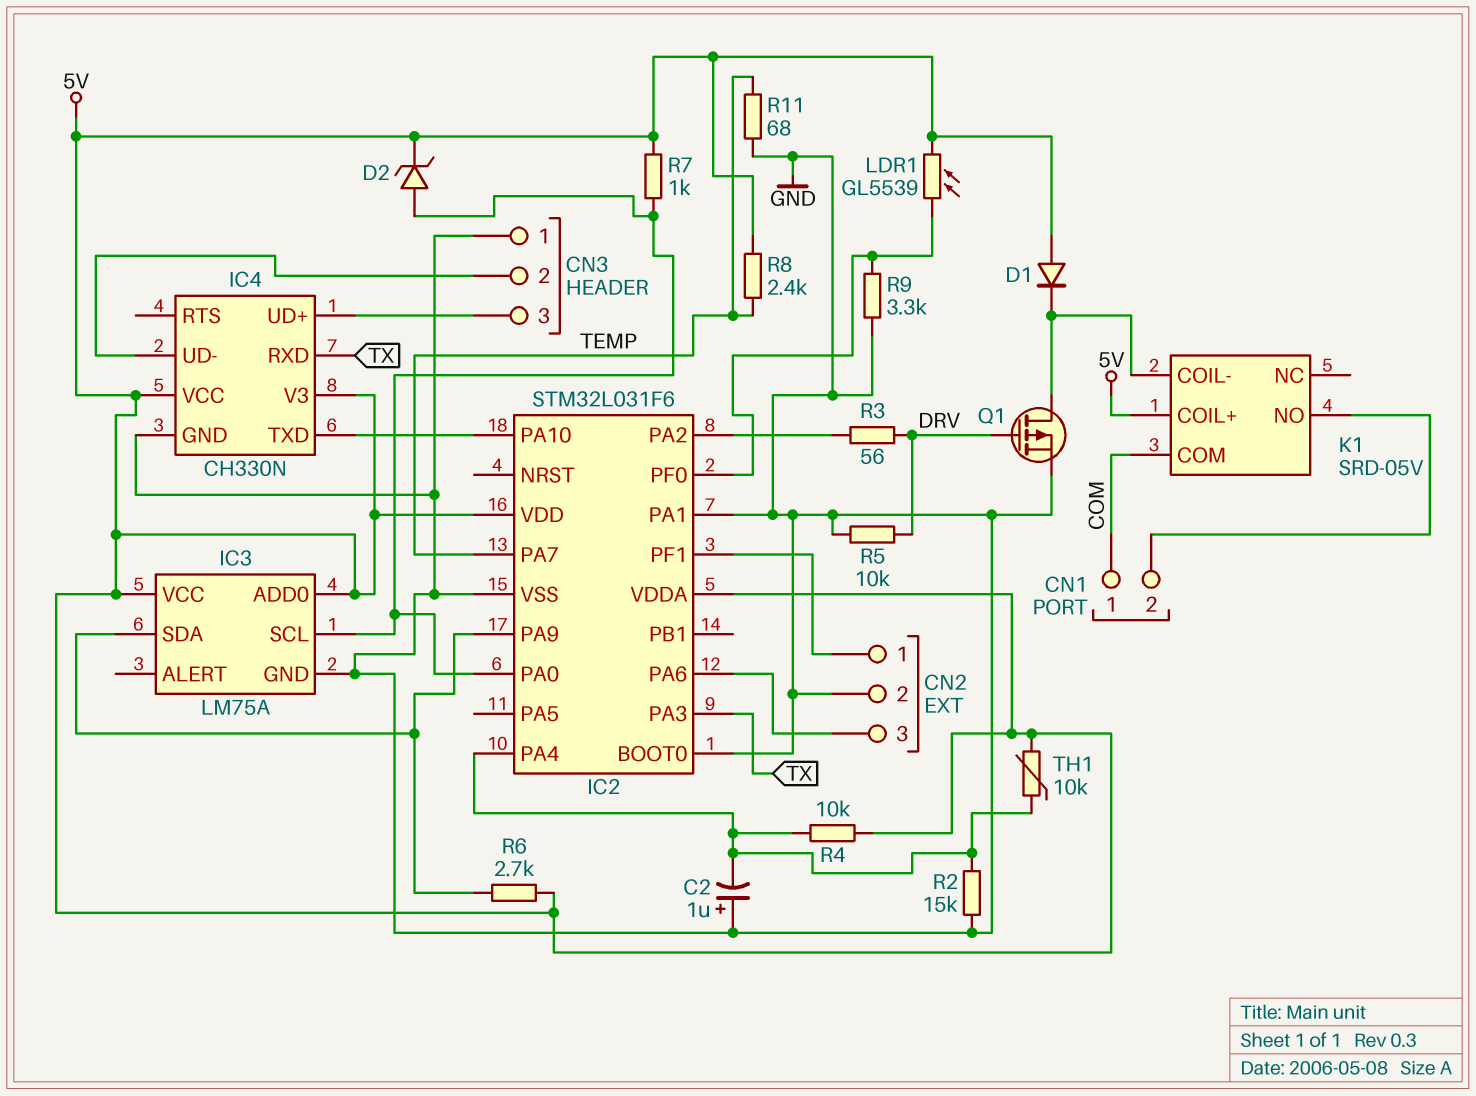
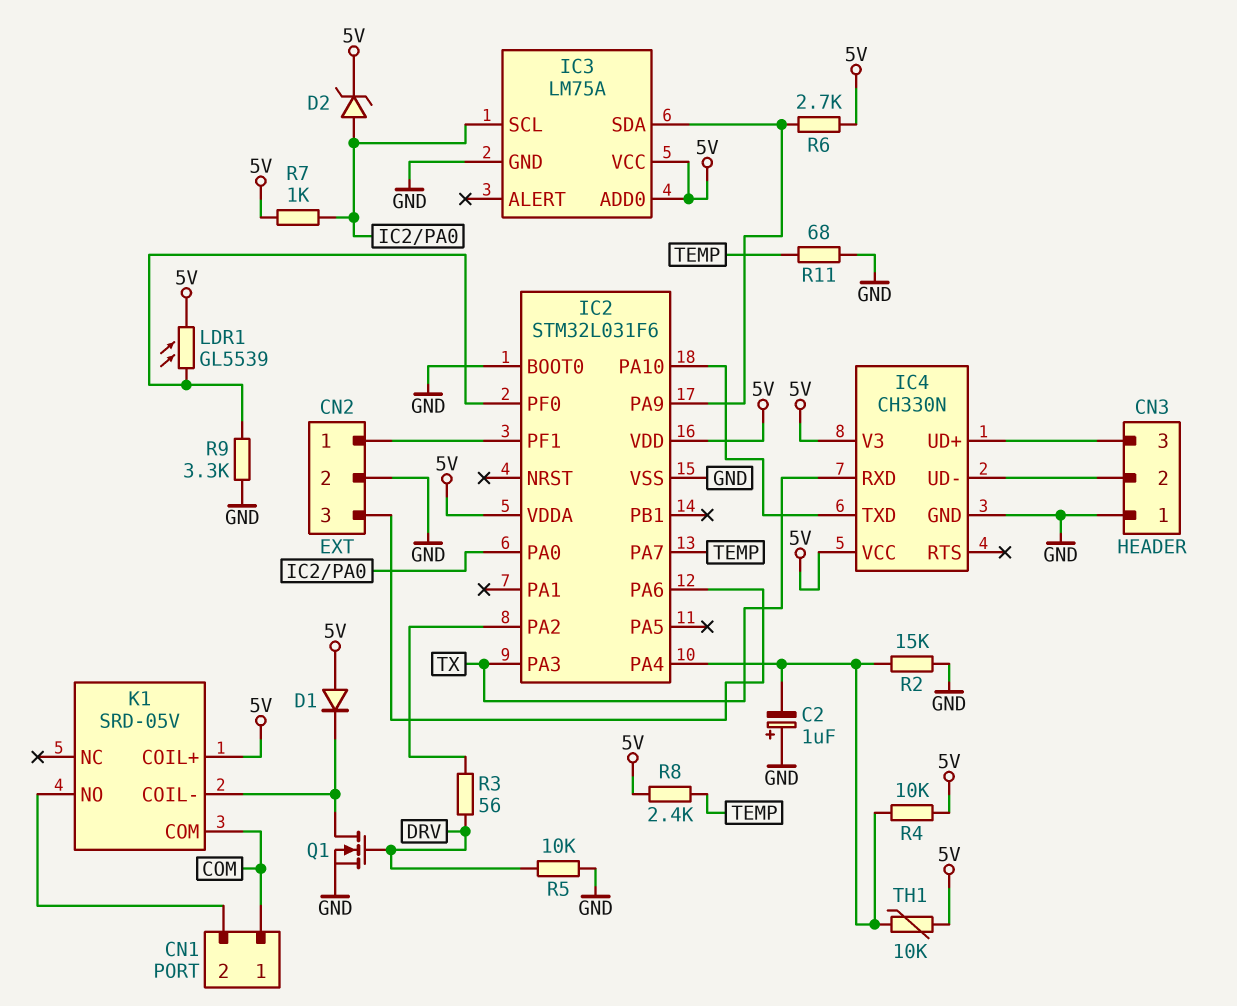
IC2 pin PA1: GND -> none
Q1: PMOS (G DRV, D K1/COIL-, S GND) -> NMOS (G DRV, D K1/COIL-, S GND)

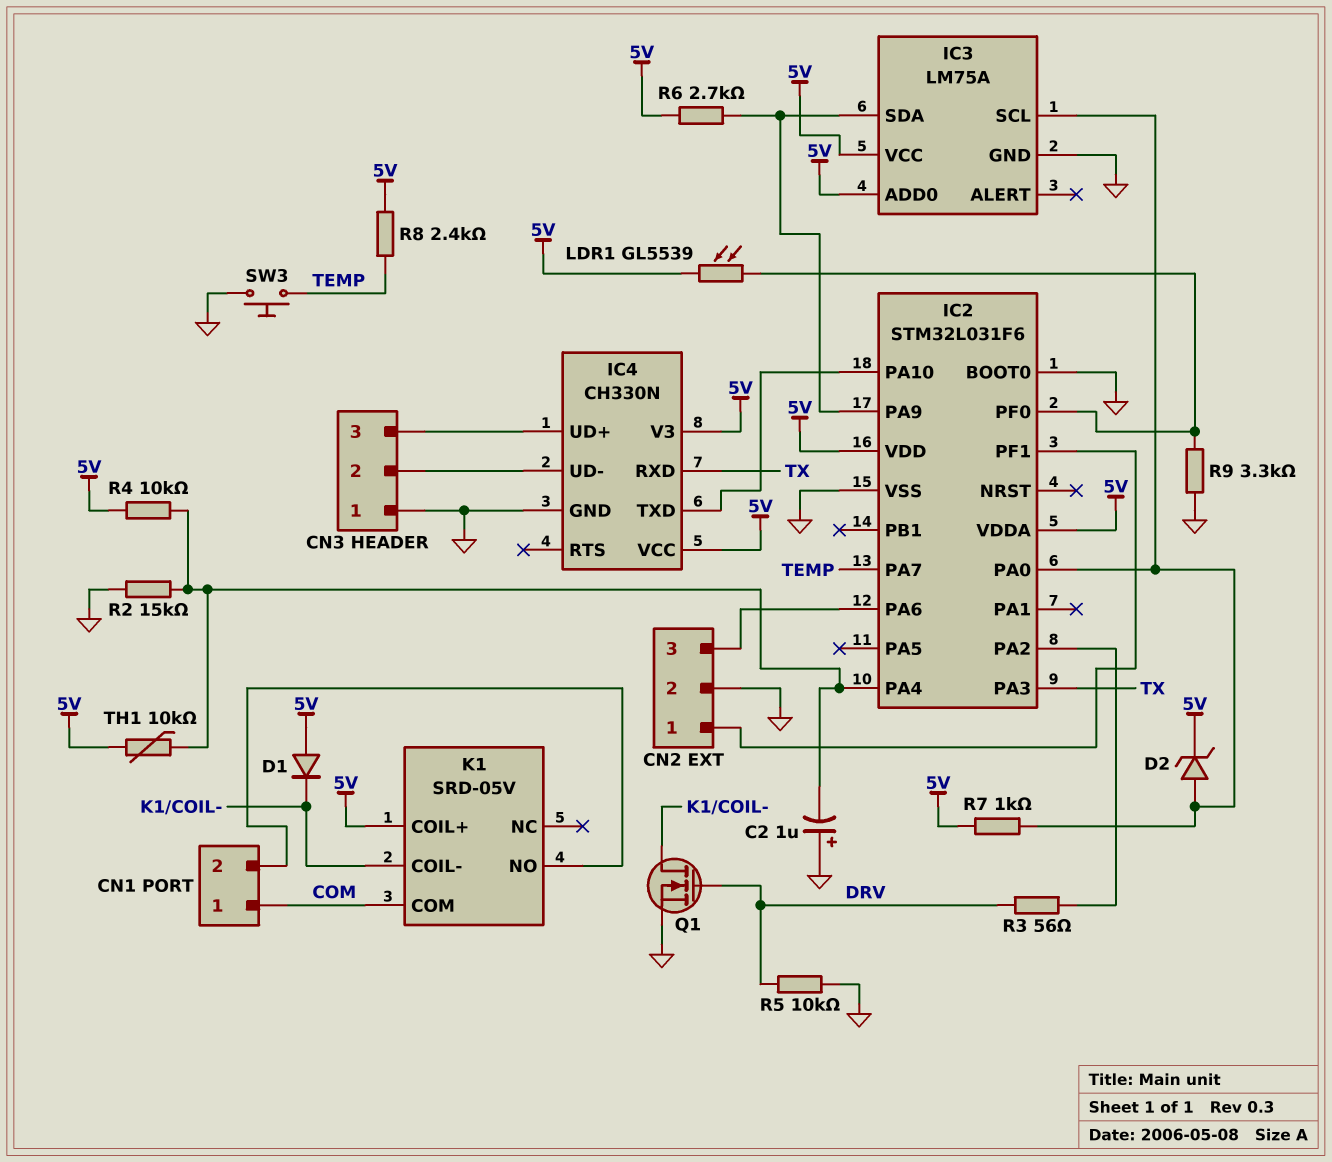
R11: 68 (GND, TEMP) -> none
SW3: none -> button (GND, TEMP)

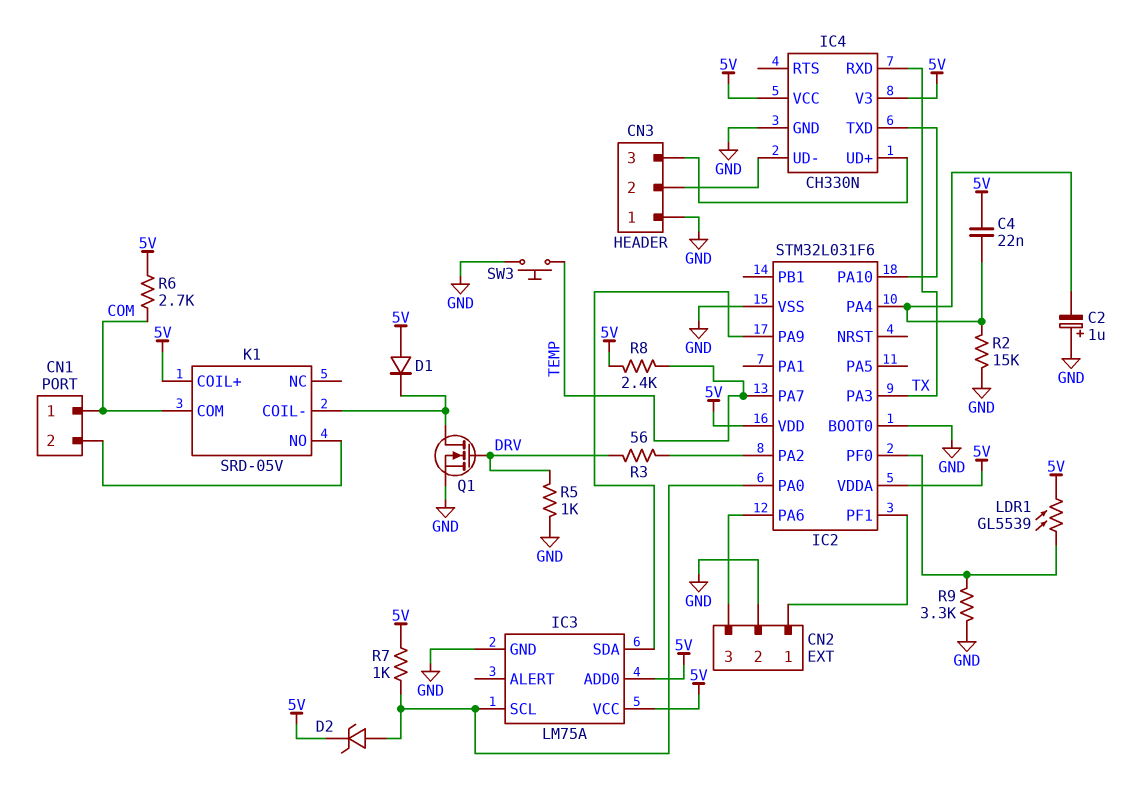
C4: none -> 22nF (5V, IC2/PA4)
R4: 10k (5V, IC2/PA4) -> none
R5: 10k (DRV, GND) -> 1k (DRV, GND)
R6: 2.7k (5V, IC2/PA9) -> 2.7k (5V, COM)
TH1: 10k (5V, IC2/PA4) -> none

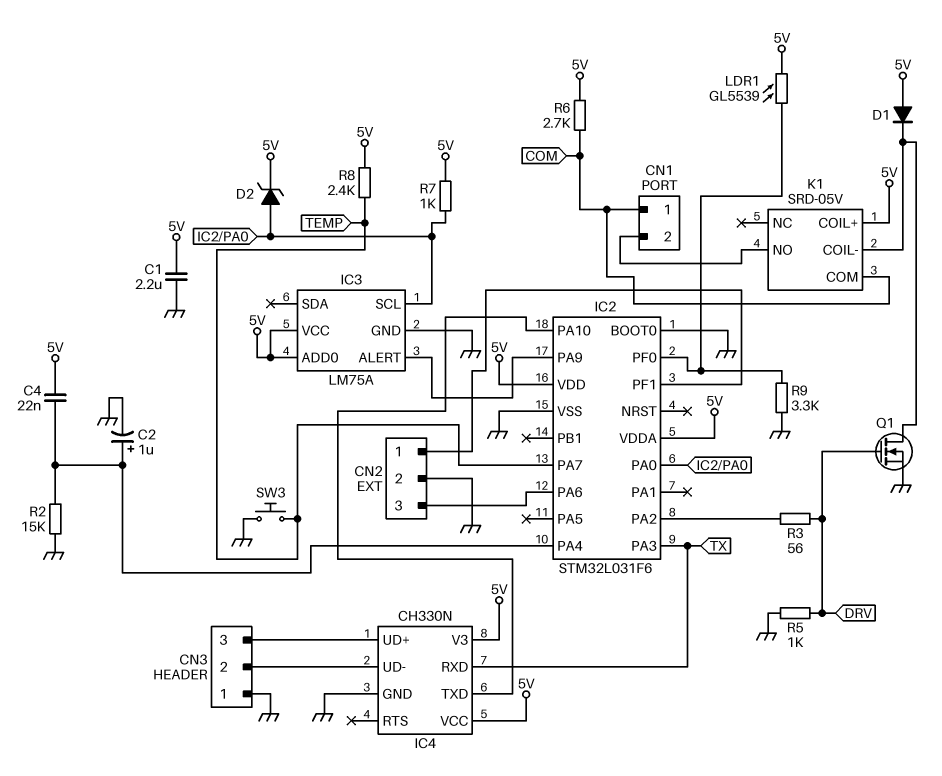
C1: none -> 2.2uF (5V, GND)
C2: 1uF (plus GND, minus IC2/PA4) -> 1uF (plus IC2/PA4, minus GND)
IC3 pin ALERT: none -> IC2/PA9
IC3 pin SDA: IC2/PA9 -> none

